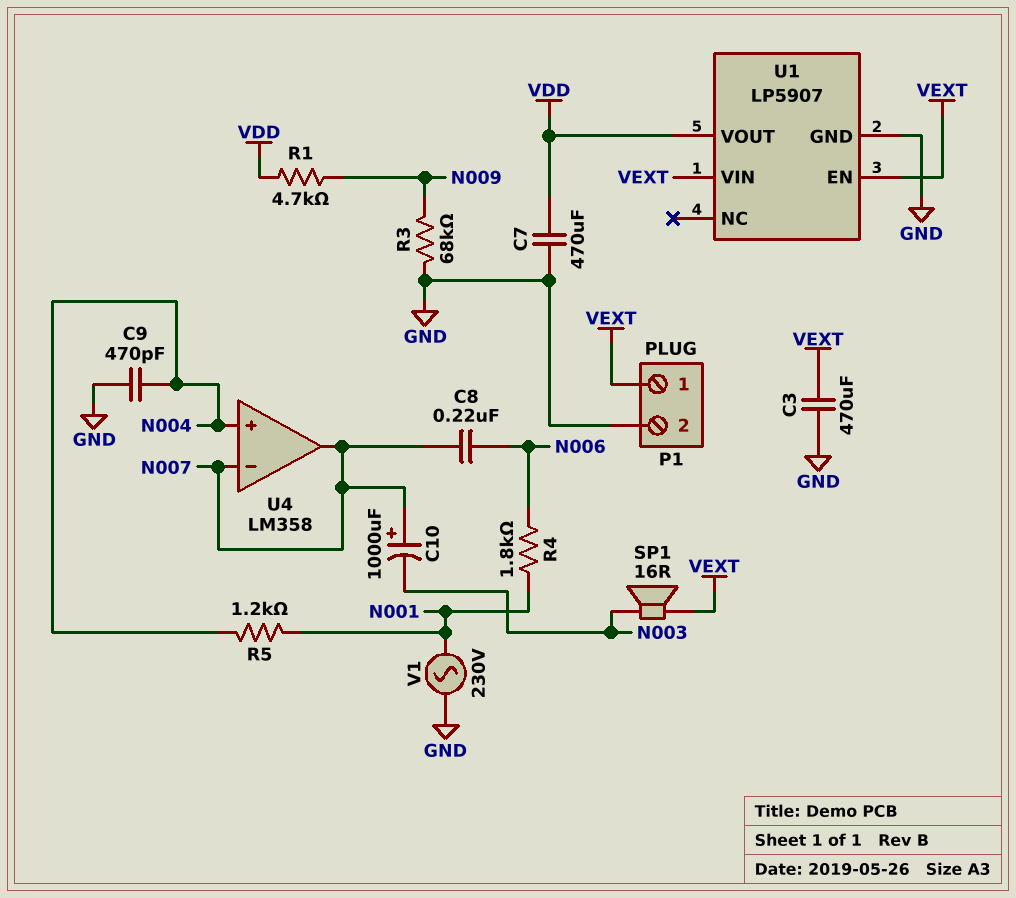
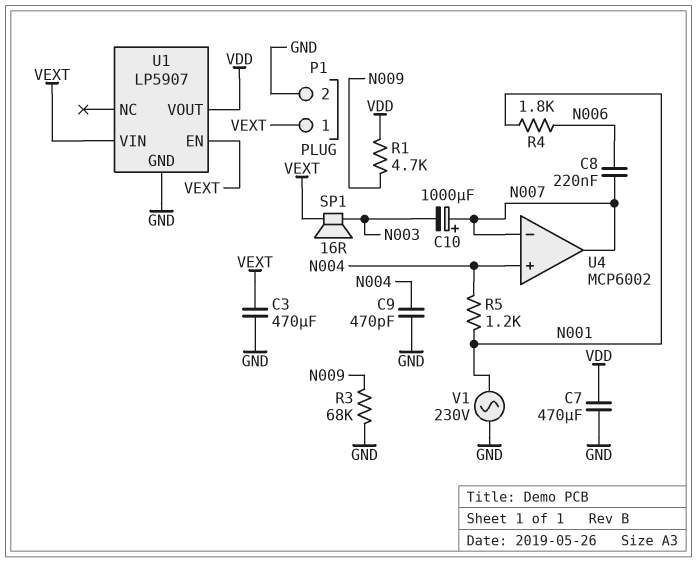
U4: LM358 -> MCP6002

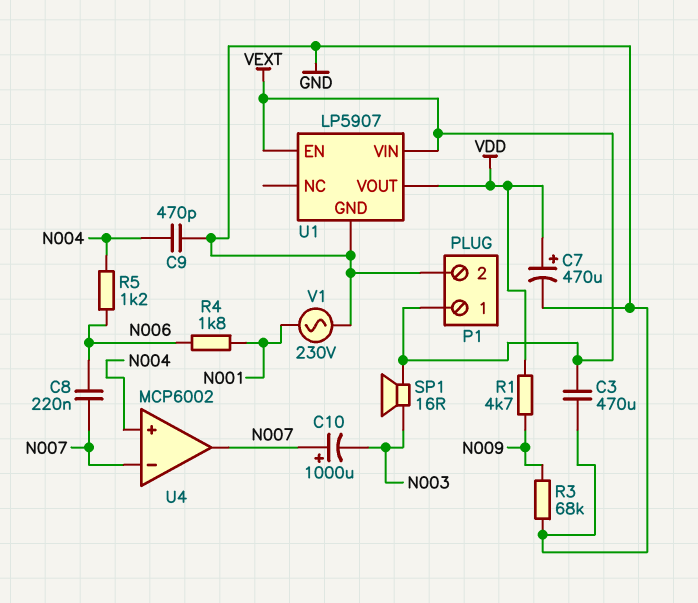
C7: 470uF (GND, VDD) -> 470uF (plus VDD, minus GND)
R5: 1.2k (N001, N004) -> 1.2k (N004, N006)

